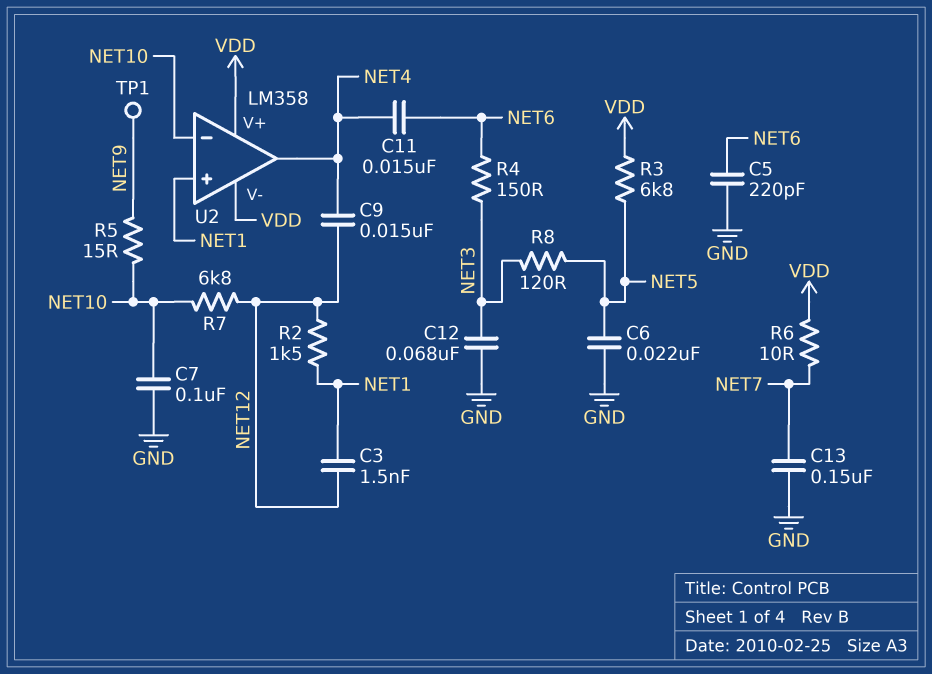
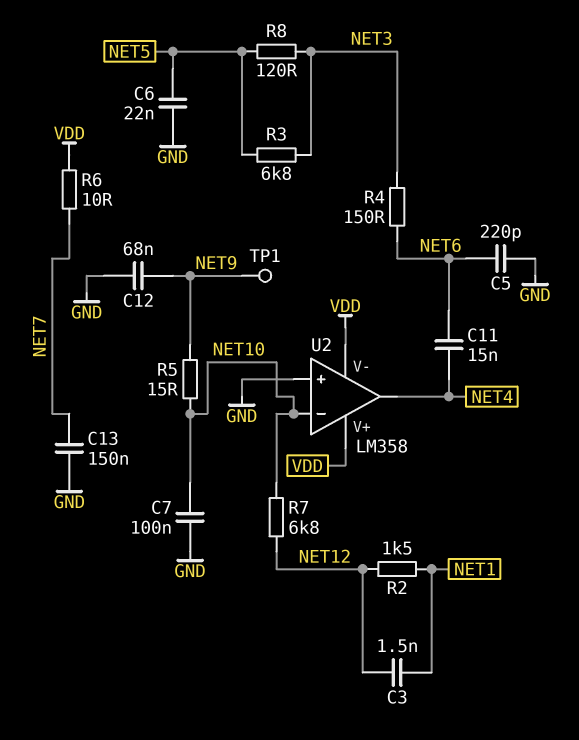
C9: 15nF (NET4, NET12) -> none
C12: 68nF (GND, NET3) -> 68nF (GND, NET9)
R3: 6.8k (NET5, VDD) -> 6.8k (NET3, NET5)
U2 pin in+: NET1 -> GND

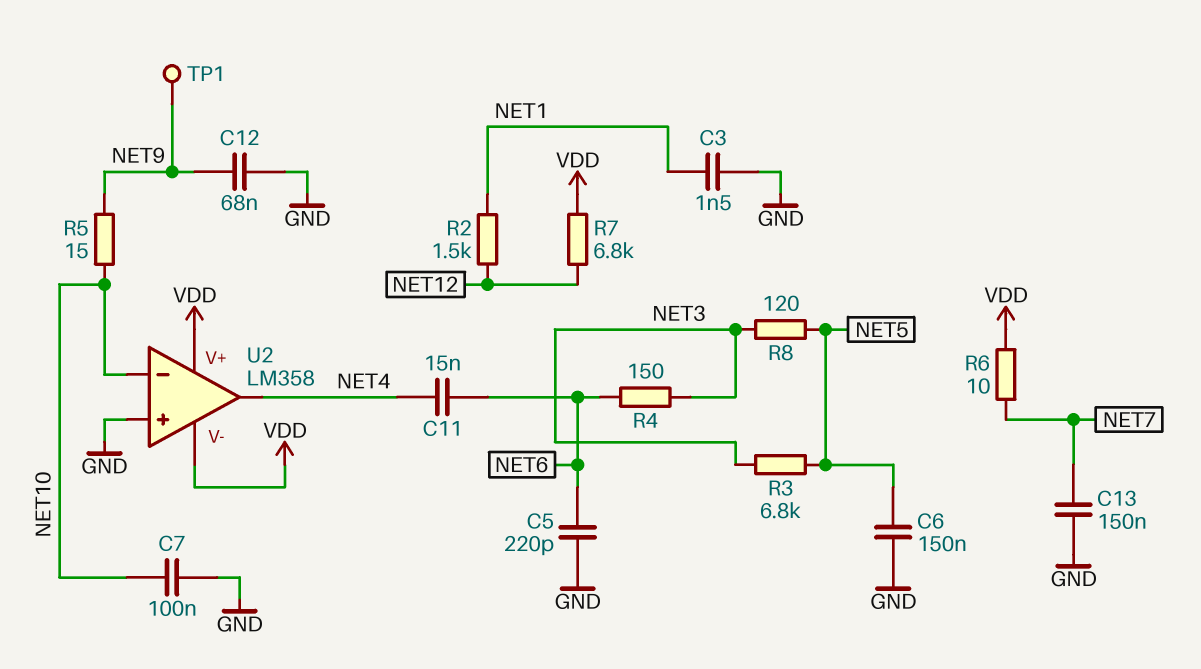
C3: 1.5nF (NET1, NET12) -> 1.5nF (GND, NET1)
C6: 22nF (GND, NET5) -> 150nF (GND, NET5)
R7: 6.8k (NET10, NET12) -> 6.8k (NET12, VDD)

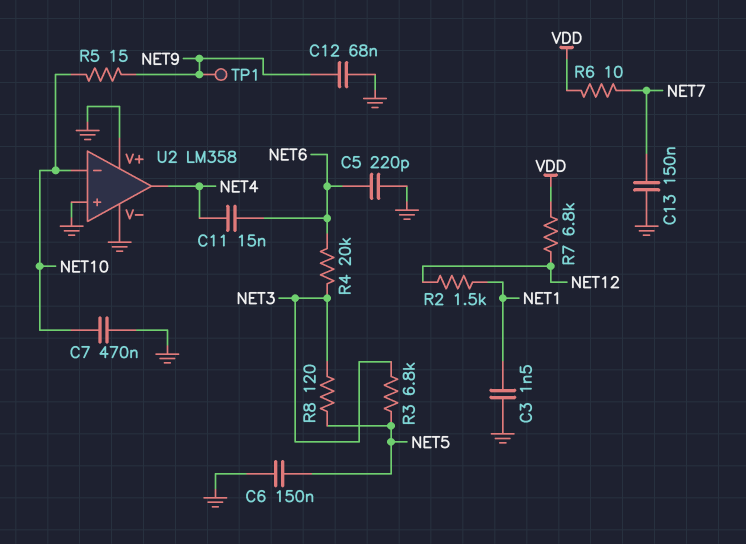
C7: 100nF (GND, NET10) -> 470nF (GND, NET10)
R4: 150 (NET3, NET6) -> 20k (NET3, NET6)
U2 pin V+: VDD -> GND
U2 pin V-: VDD -> GND

